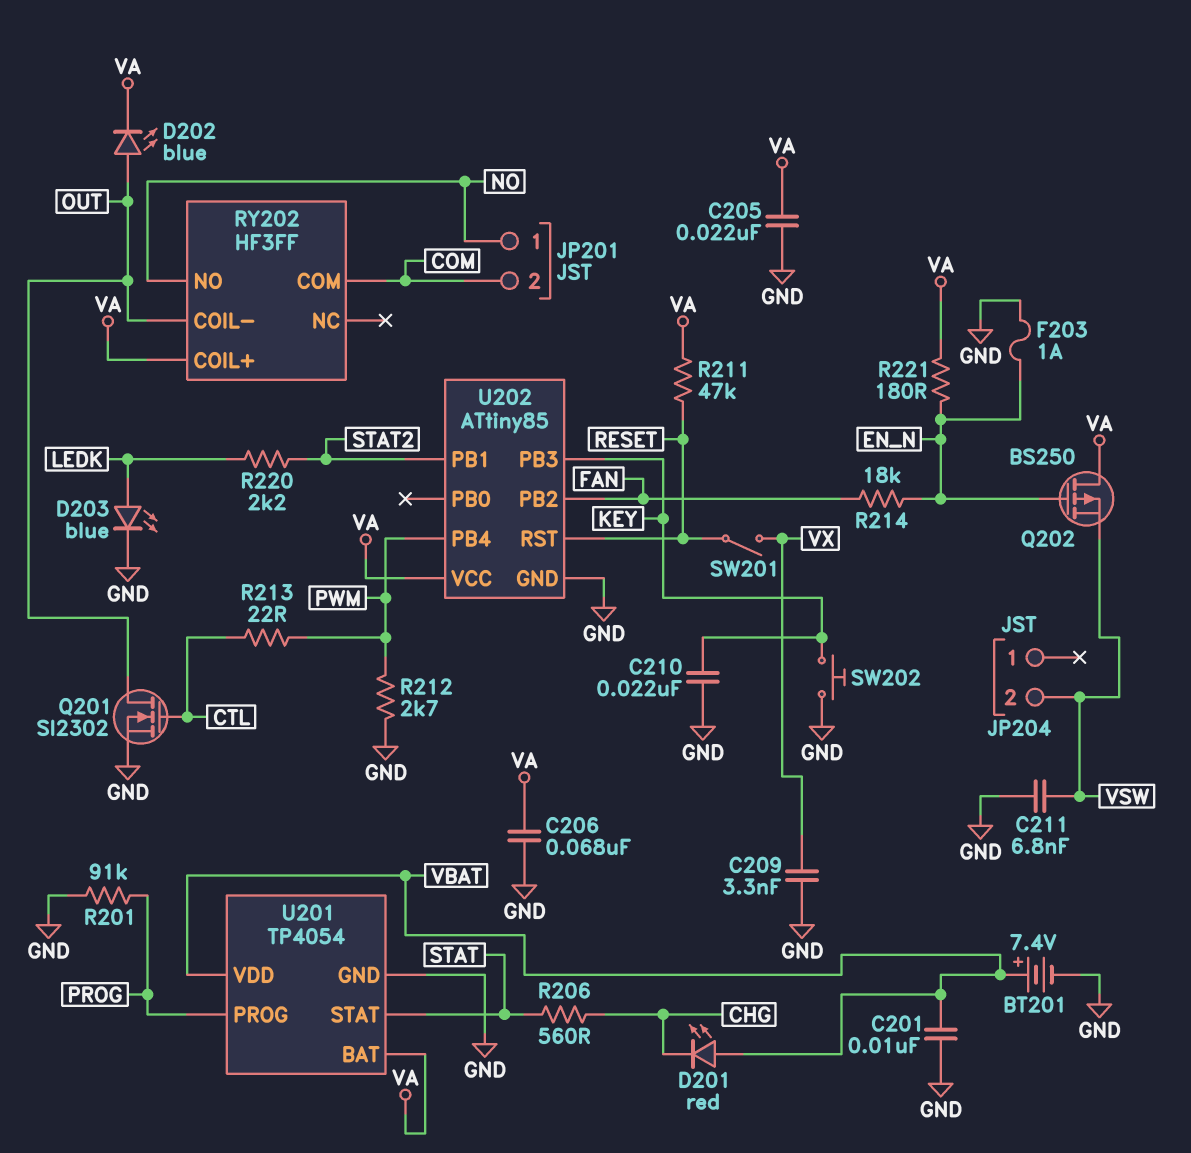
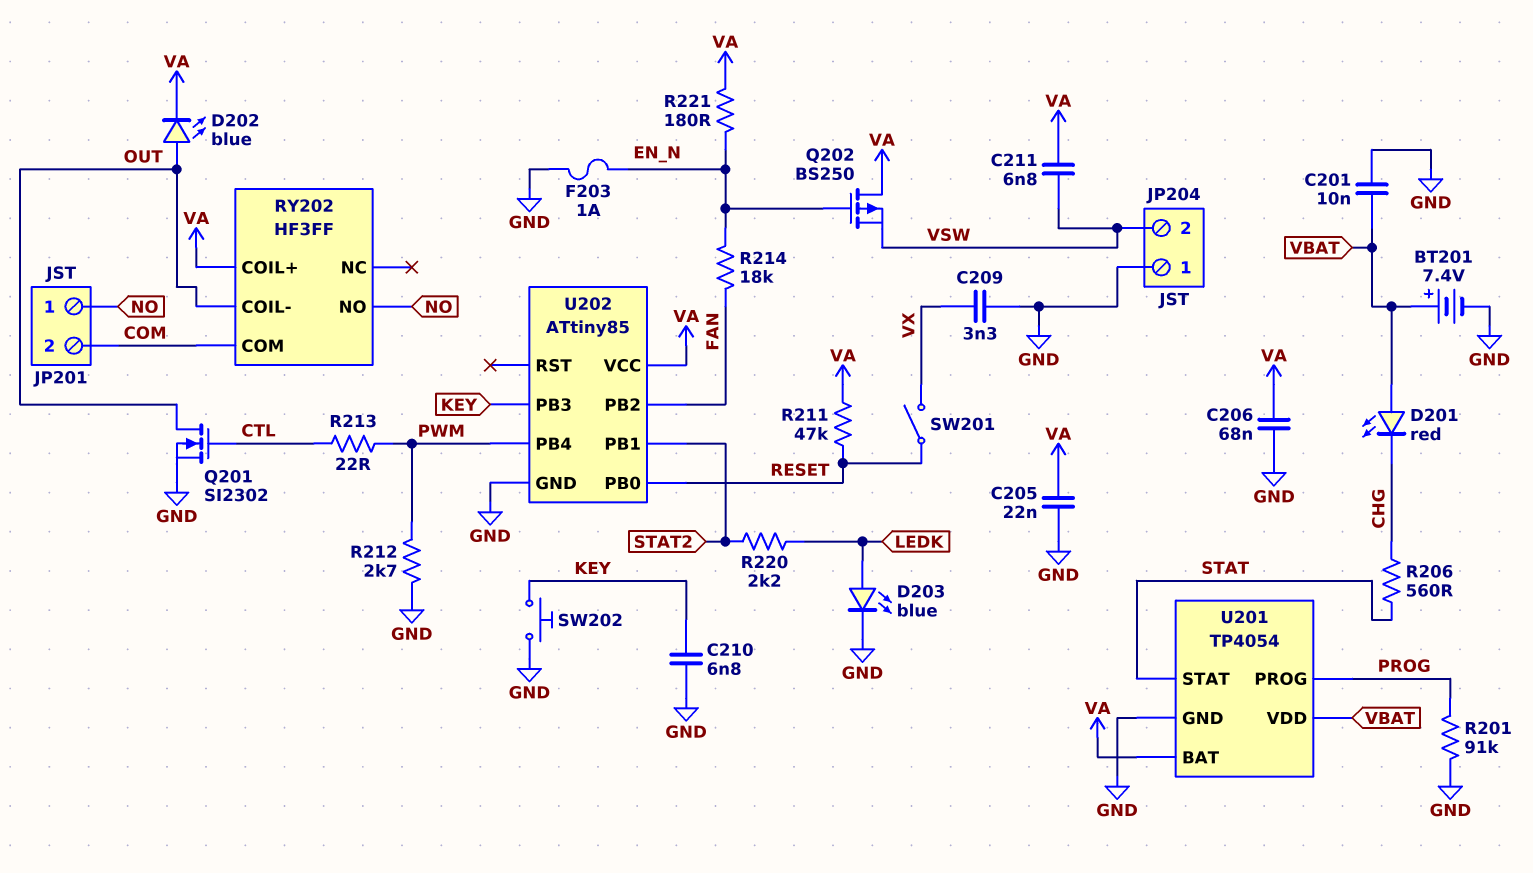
C210: 22nF (GND, KEY) -> 6.8nF (GND, KEY)
C211: 6.8nF (GND, VSW) -> 6.8nF (VA, VSW)
JP204 pin 1: none -> GND
U202 pin PB0: none -> RESET
U202 pin RST: RESET -> none

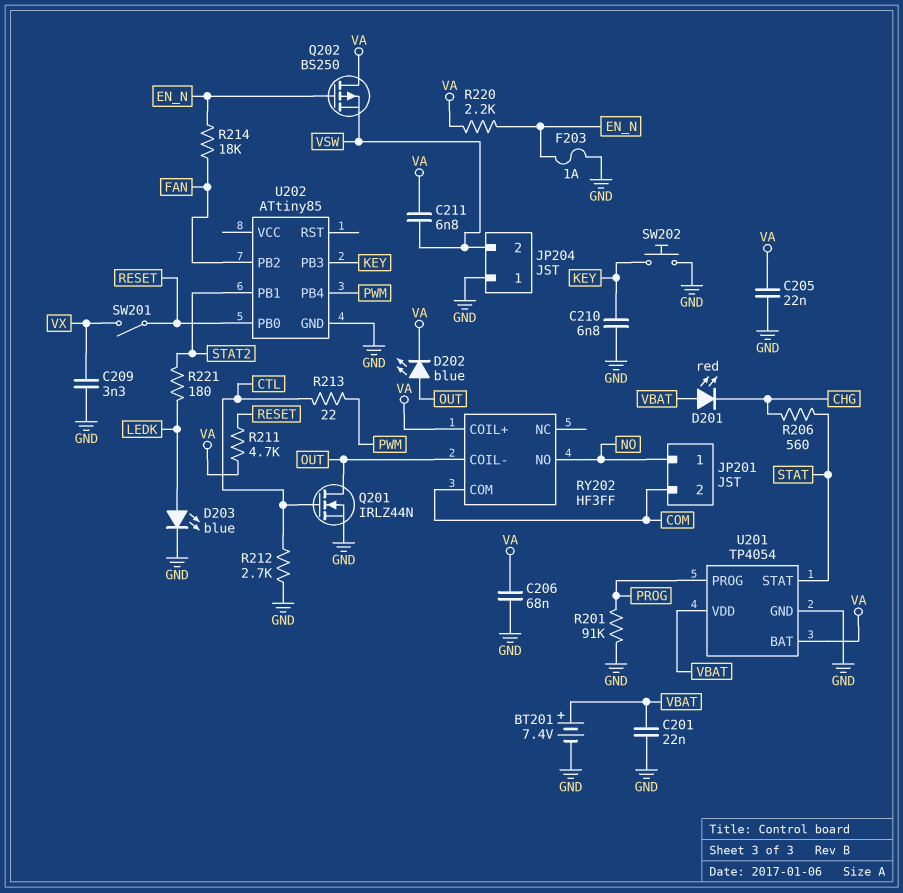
C201: 10nF (GND, VBAT) -> 22nF (GND, VBAT)
Q201: NMOS SI2302 (G CTL, D OUT, S GND) -> NMOS IRLZ44N (G CTL, D OUT, S GND)
R211: 47k (RESET, VA) -> 4.7k (RESET, VA)
R212: 2.7k (GND, PWM) -> 2.7k (CTL, GND)
R220: 2.2k (LEDK, STAT2) -> 2.2k (EN_N, VA)
R221: 180 (EN_N, VA) -> 180 (LEDK, STAT2)
U202 pin VCC: VA -> none

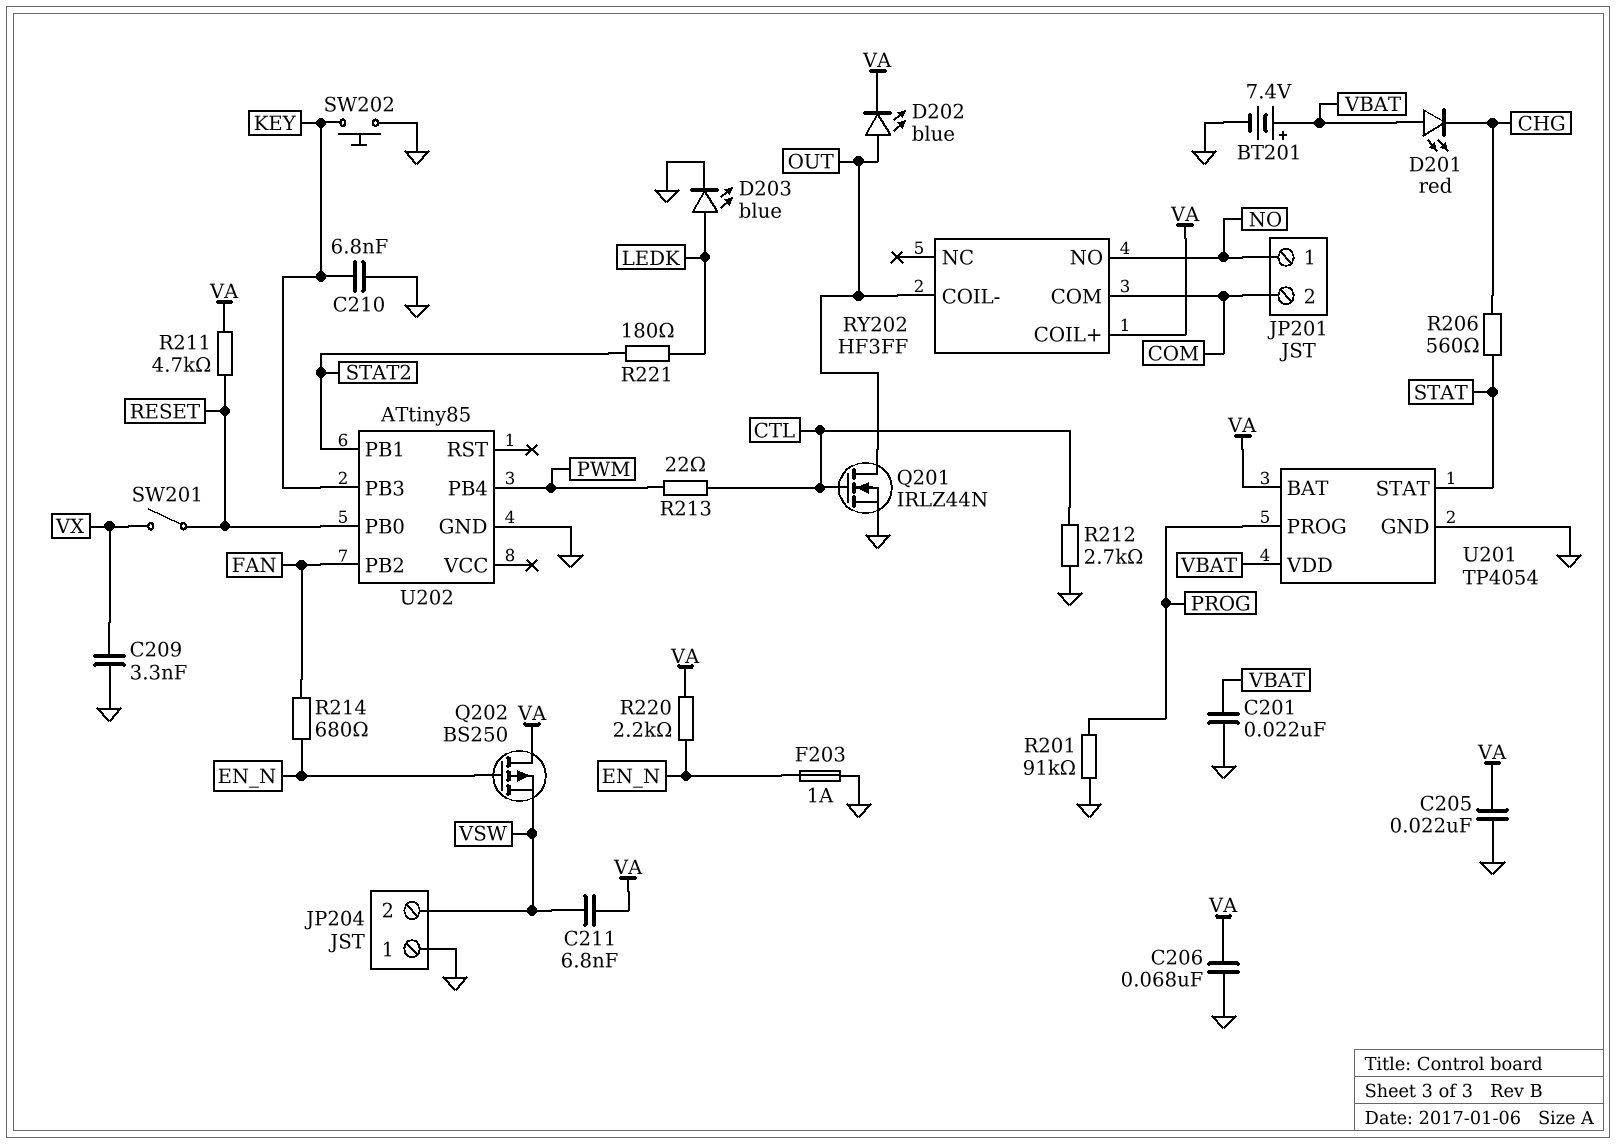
R214: 18k (EN_N, FAN) -> 680 (EN_N, FAN)

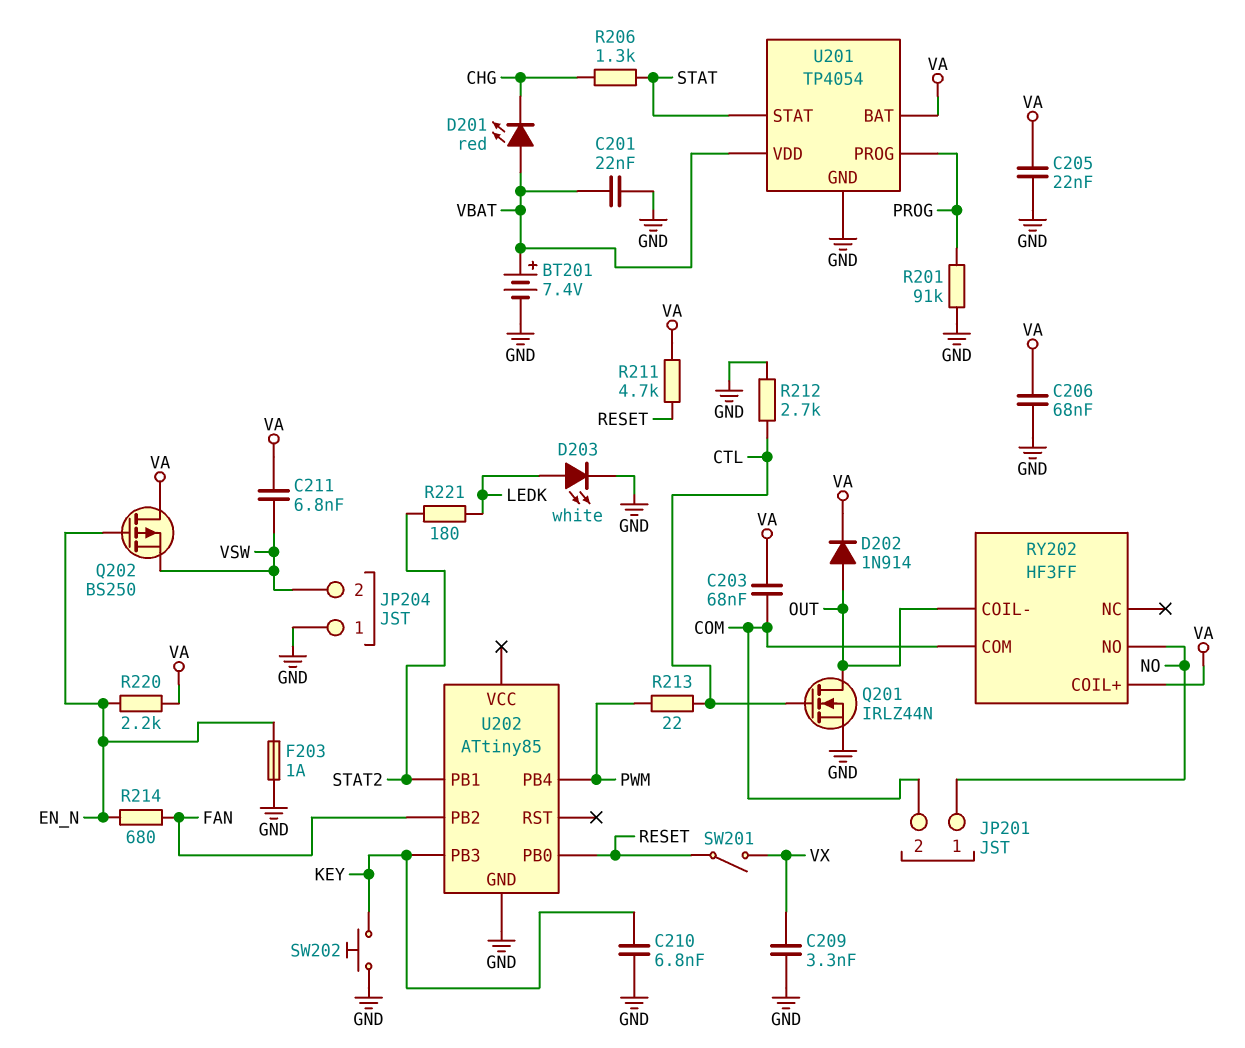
C203: none -> 68nF (COM, VA)
D202: LED blue (A OUT, K VA) -> diode 1N914 (A OUT, K VA)
D203: LED blue (A LEDK, K GND) -> LED white (A LEDK, K GND)
R206: 560 (CHG, STAT) -> 1.3k (CHG, STAT)

